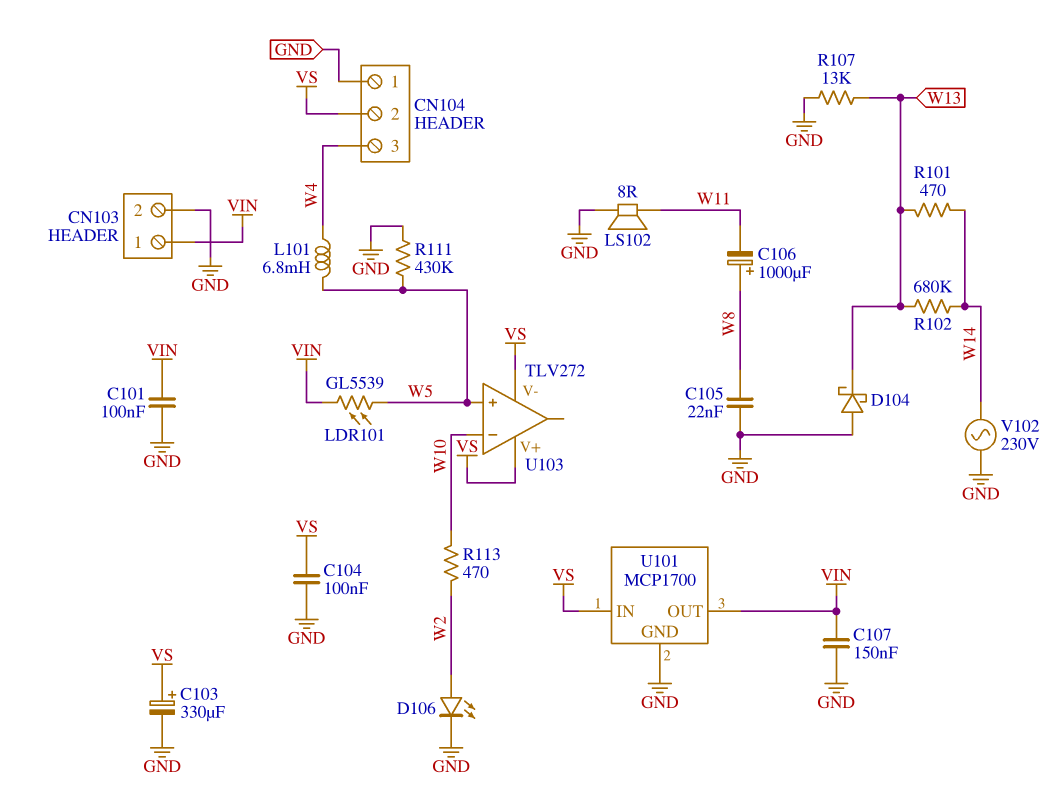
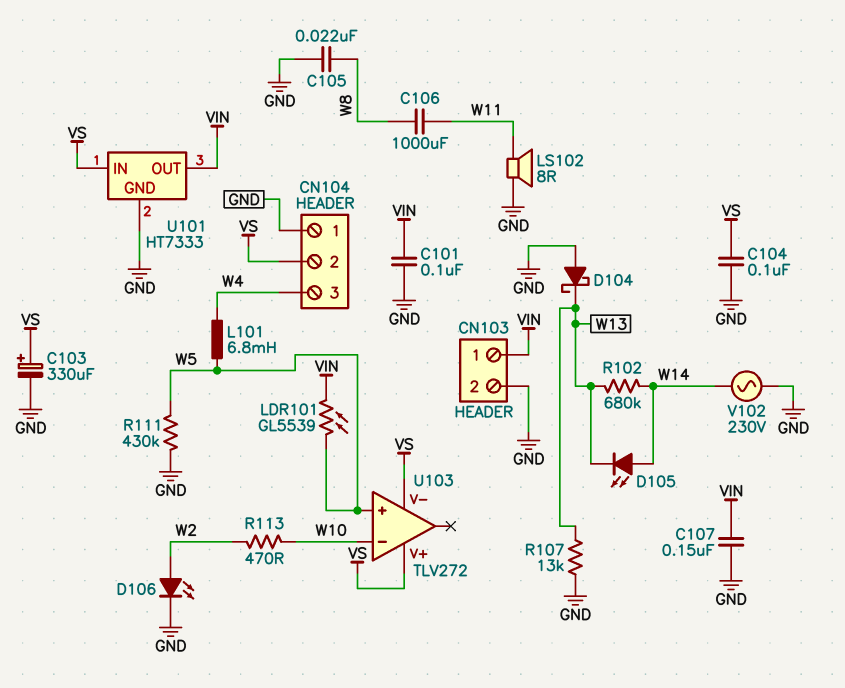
C106: 1000uF (plus W8, minus W11) -> 1000uF (W8, W11)
D105: none -> LED (A W14, K W13)
R101: 470 (W13, W14) -> none
U101: MCP1700 -> HT7333

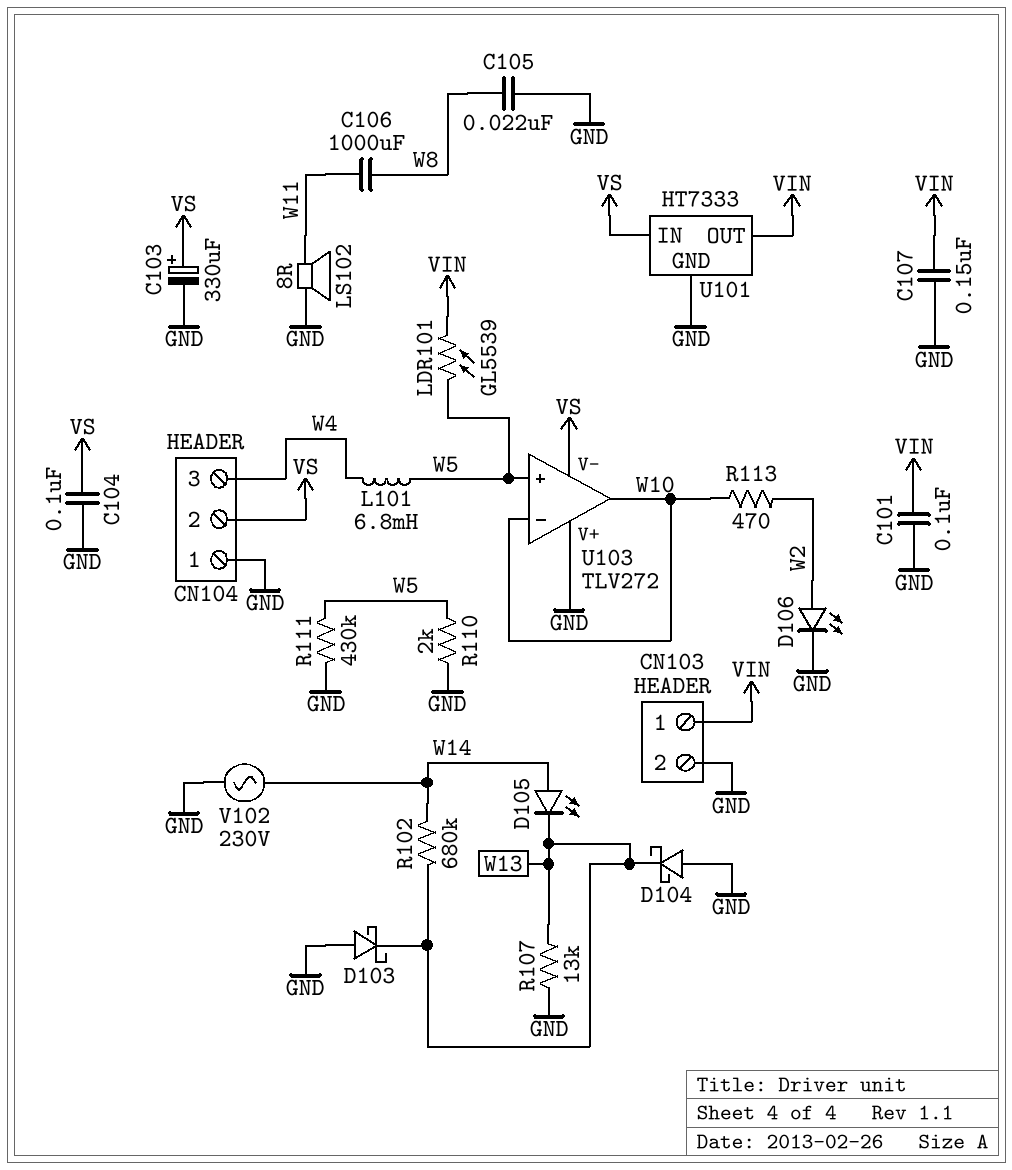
D103: none -> schottky (A GND, K W13)
R110: none -> 2k (GND, W5)
U103 pin V+: VS -> GND
U103 pin out: none -> W10

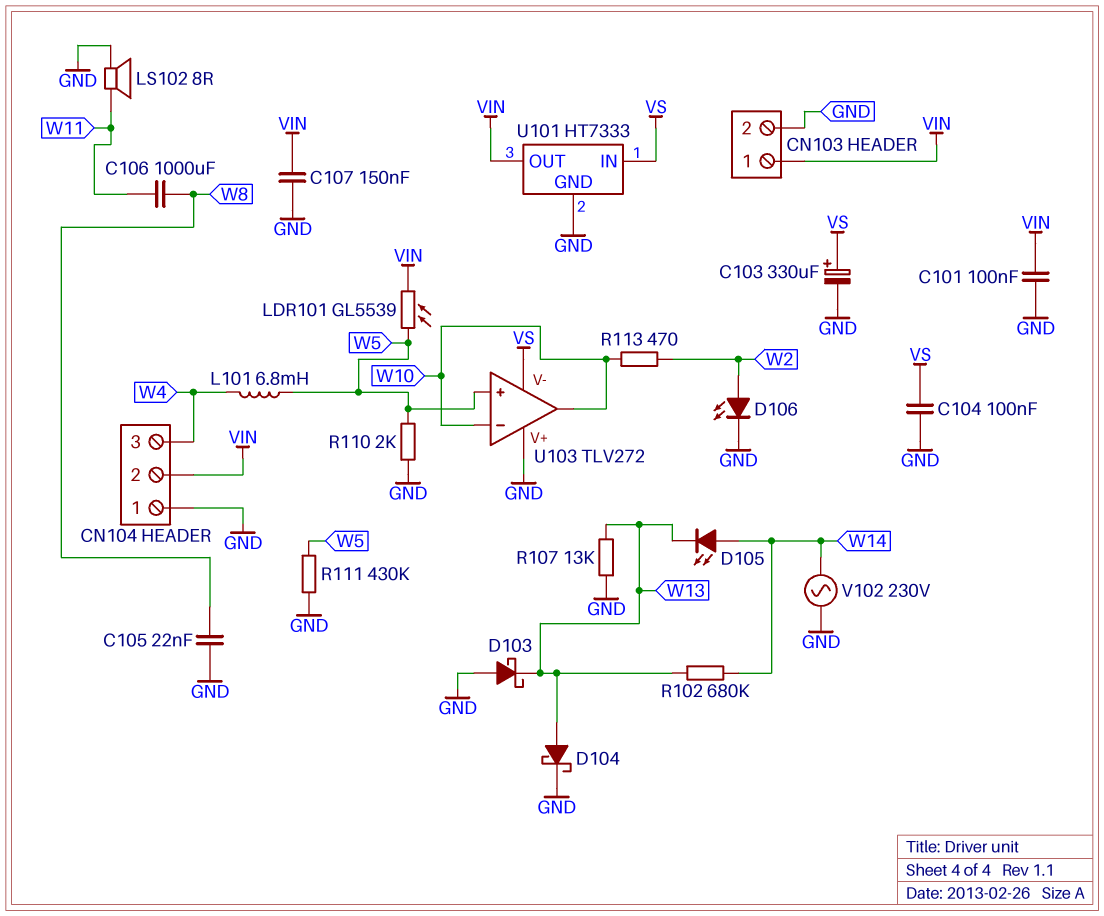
CN104 pin 2: VS -> VIN
D104: schottky (A GND, K W13) -> schottky (A W13, K GND)

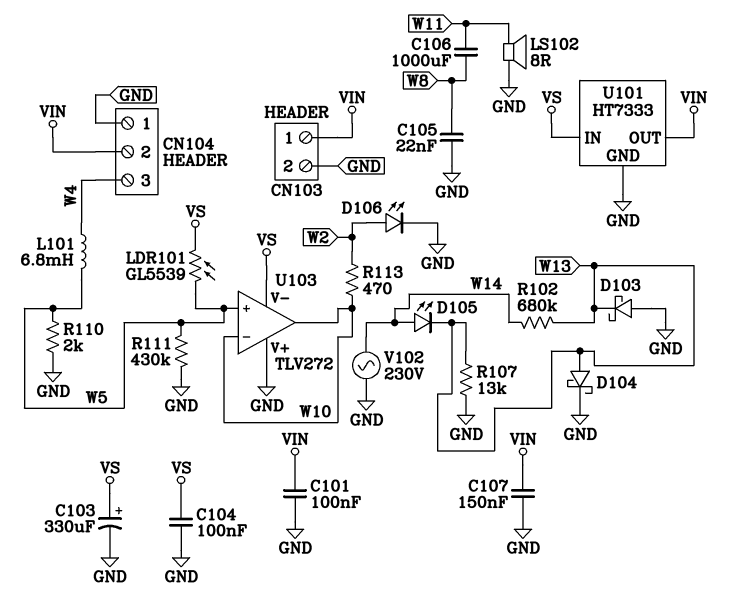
LDR101: GL5539 (VIN, W5) -> GL5539 (VS, W5)

